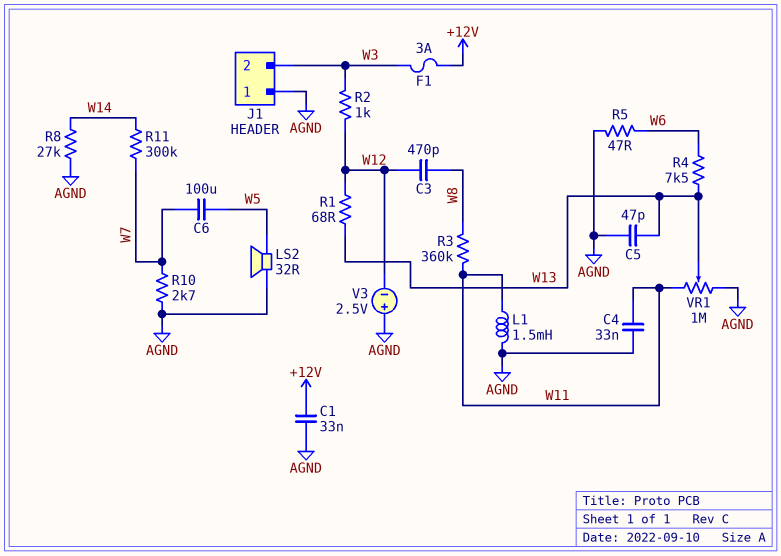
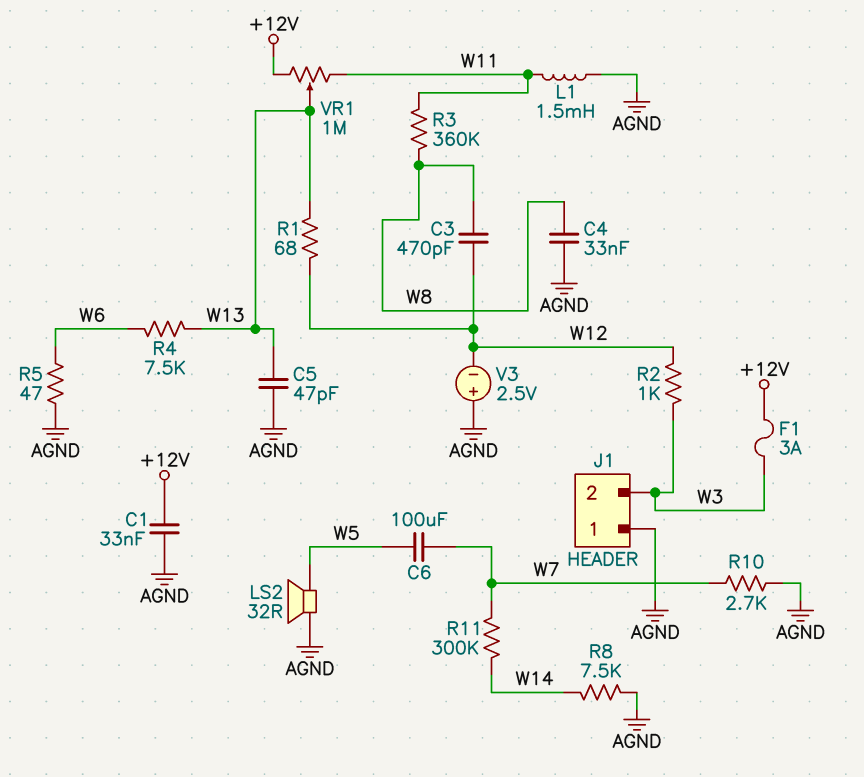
C4: 33nF (AGND, W11) -> 33nF (AGND, W8)
R8: 27k (AGND, W14) -> 7.5k (AGND, W14)
VR1: 1M (AGND, W11, wiper W13) -> 1M (+12V, W11, wiper W13)

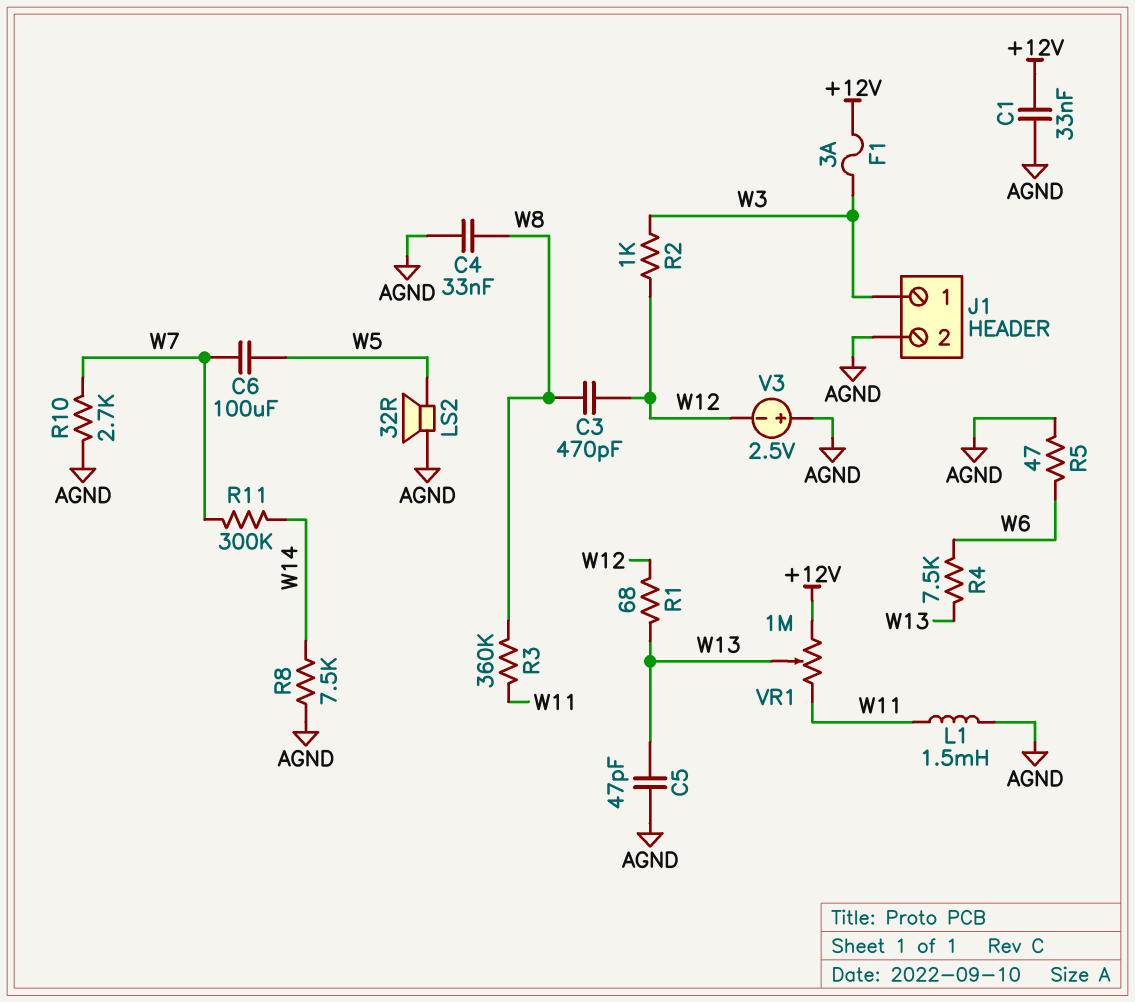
J1 pin 1: AGND -> W3
J1 pin 2: W3 -> AGND

